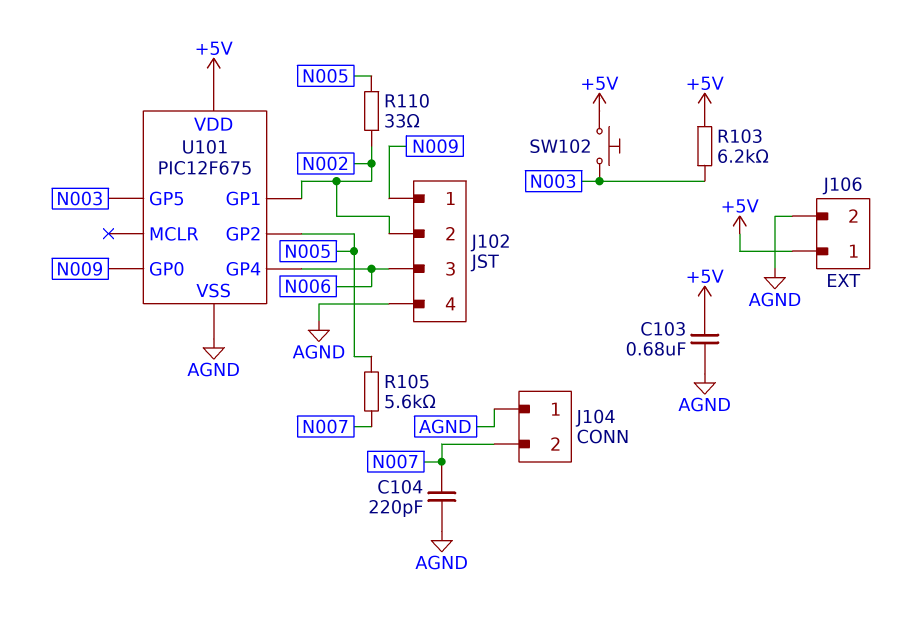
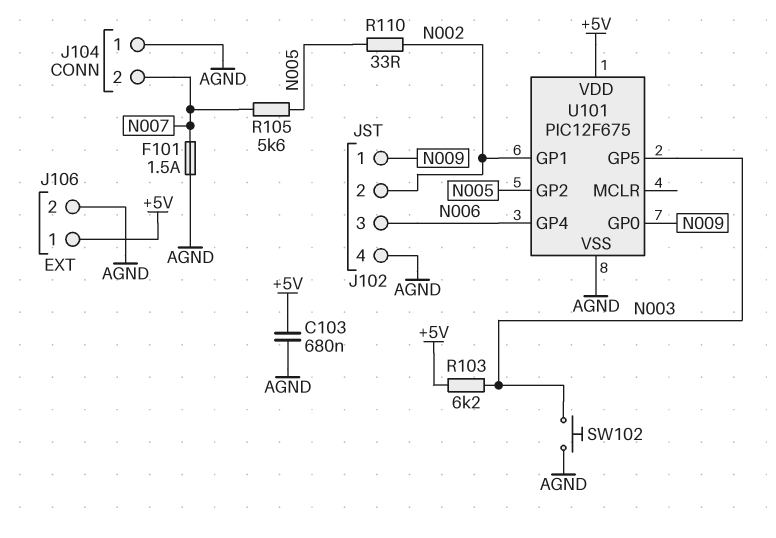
C104: 220pF (AGND, N007) -> none
F101: none -> 1.5A (AGND, N007)
SW102: button (+5V, N003) -> button (AGND, N003)

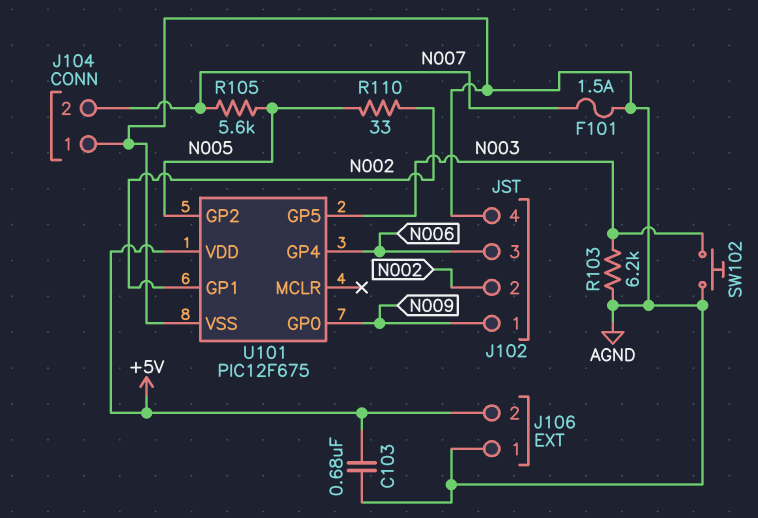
J106 pin 1: +5V -> AGND
J106 pin 2: AGND -> +5V
R103: 6.2k (+5V, N003) -> 6.2k (AGND, N003)

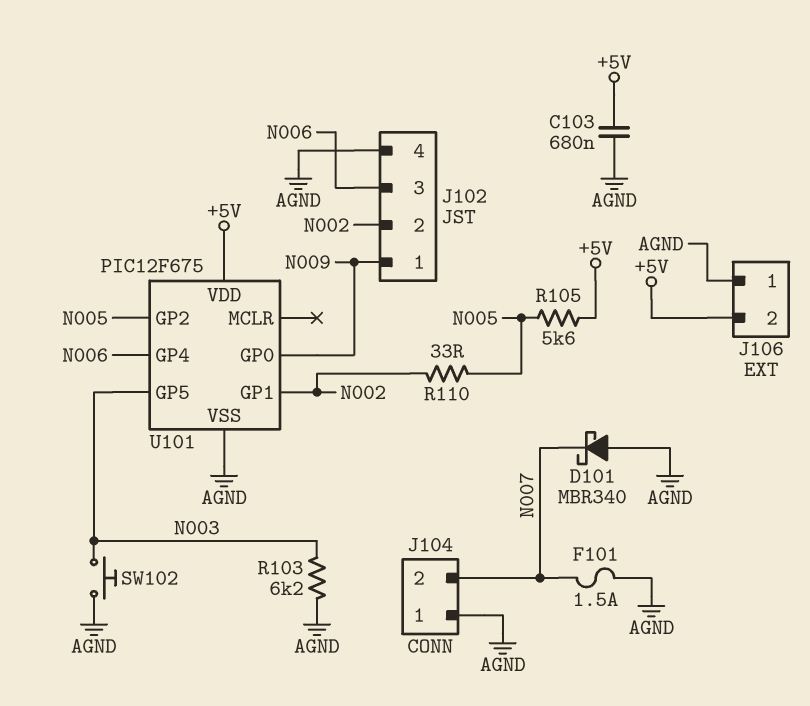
D101: none -> schottky MBR340 (A AGND, K N007)
R105: 5.6k (N005, N007) -> 5.6k (+5V, N005)

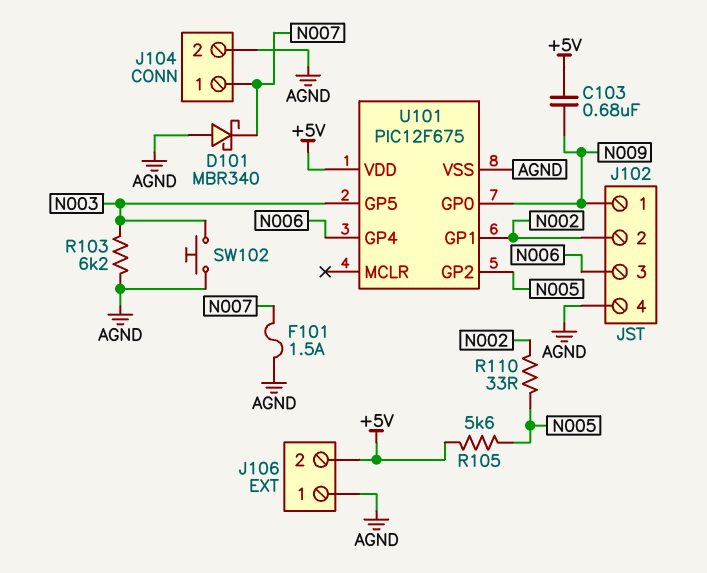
C103: 680nF (+5V, AGND) -> 680nF (+5V, N009)
J104 pin 1: AGND -> N007
J104 pin 2: N007 -> AGND

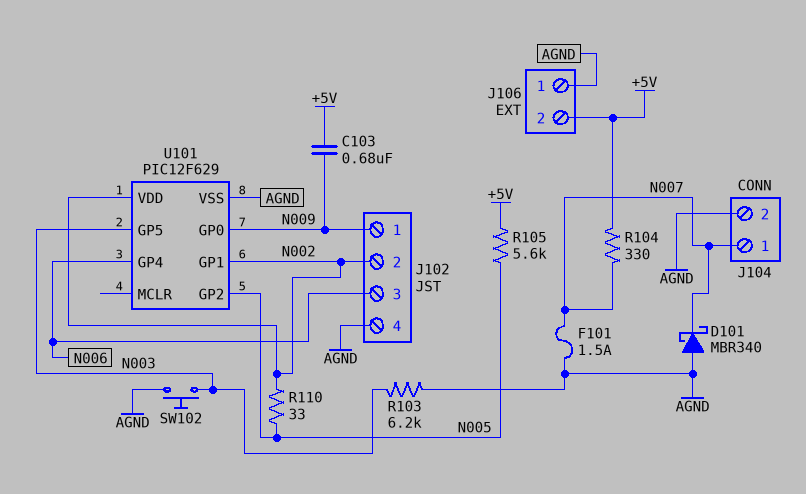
R104: none -> 330 (+5V, N007)
U101: PIC12F675 -> PIC12F629
U101 pin VDD: +5V -> N002

